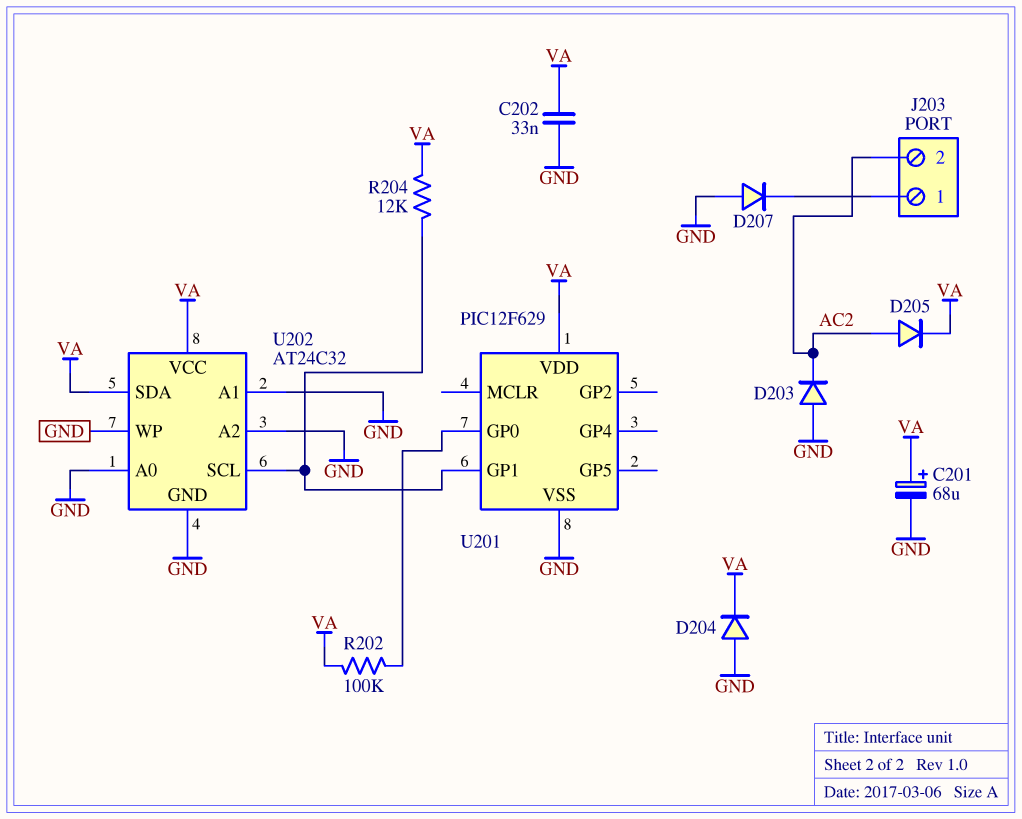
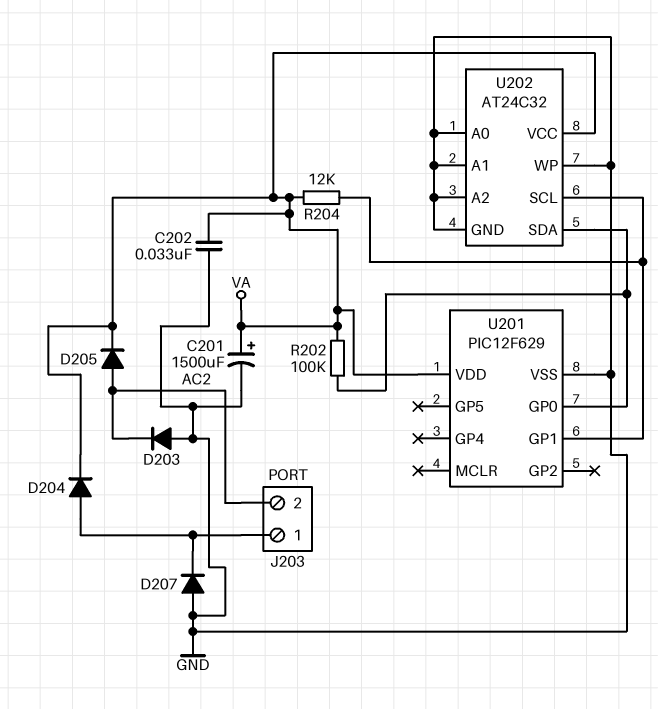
C201: 68uF (plus VA, minus GND) -> 1500uF (plus VA, minus GND)
D204: diode (A GND, K VA) -> diode (A J203/1, K VA)
U202 pin SDA: VA -> U201/GP0

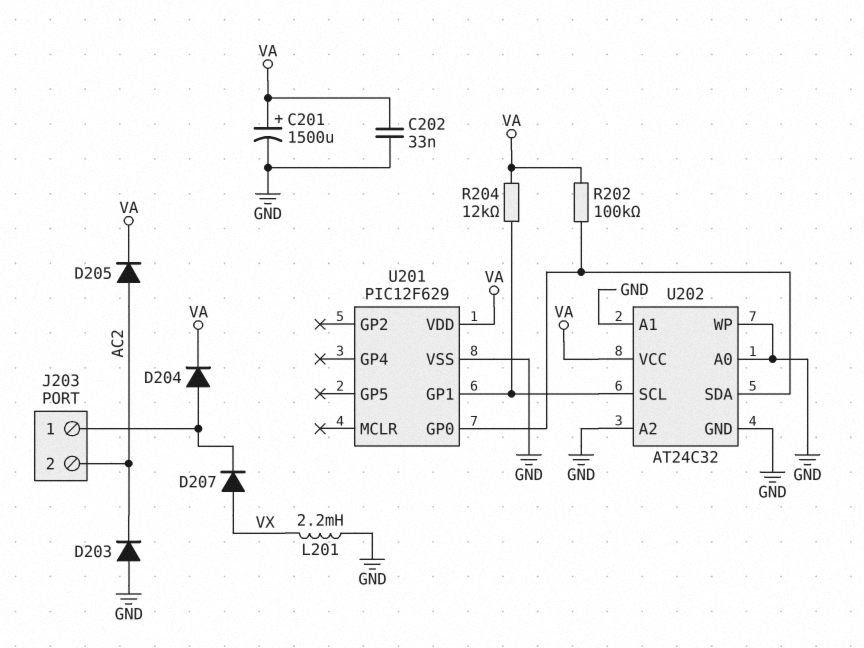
D207: diode (A GND, K J203/1) -> diode (A VX, K J203/1)
L201: none -> 2.2mH (GND, VX)

